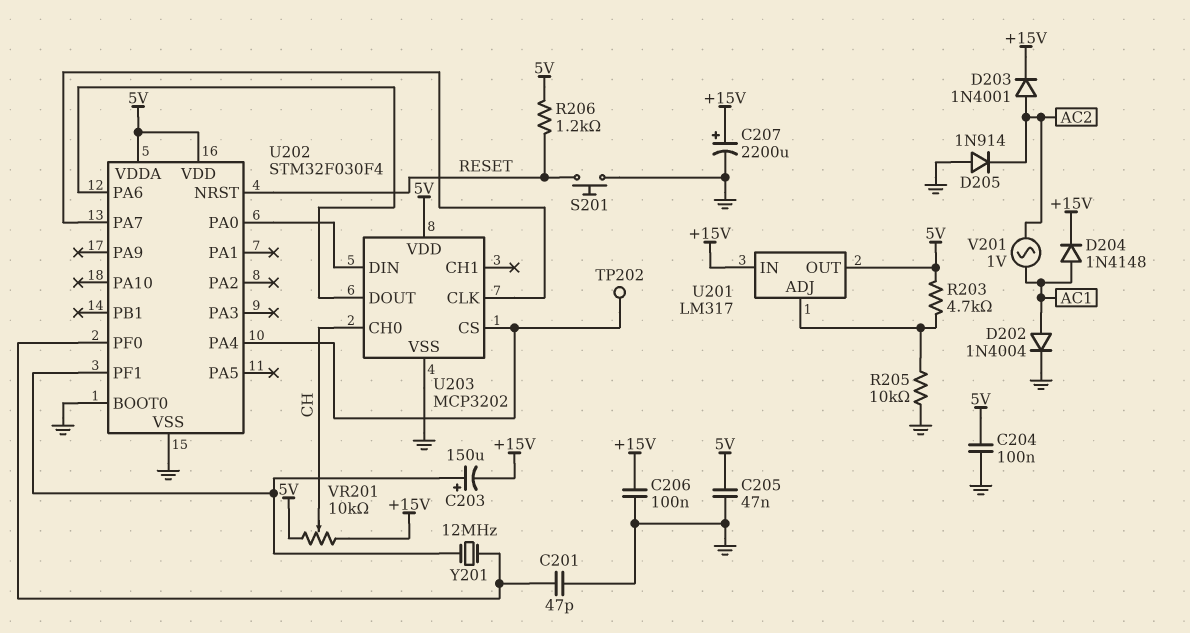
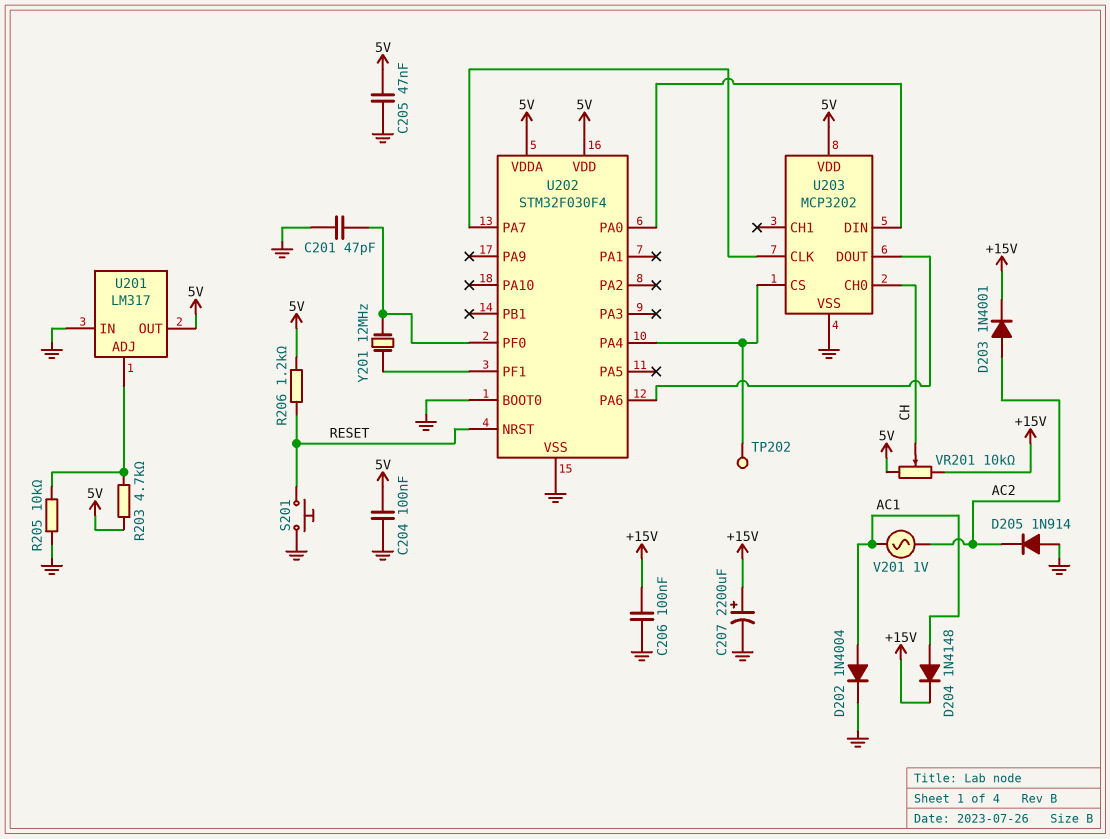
C203: 150uF (plus U202/PF1, minus +15V) -> none
U201 pin IN: +15V -> GND

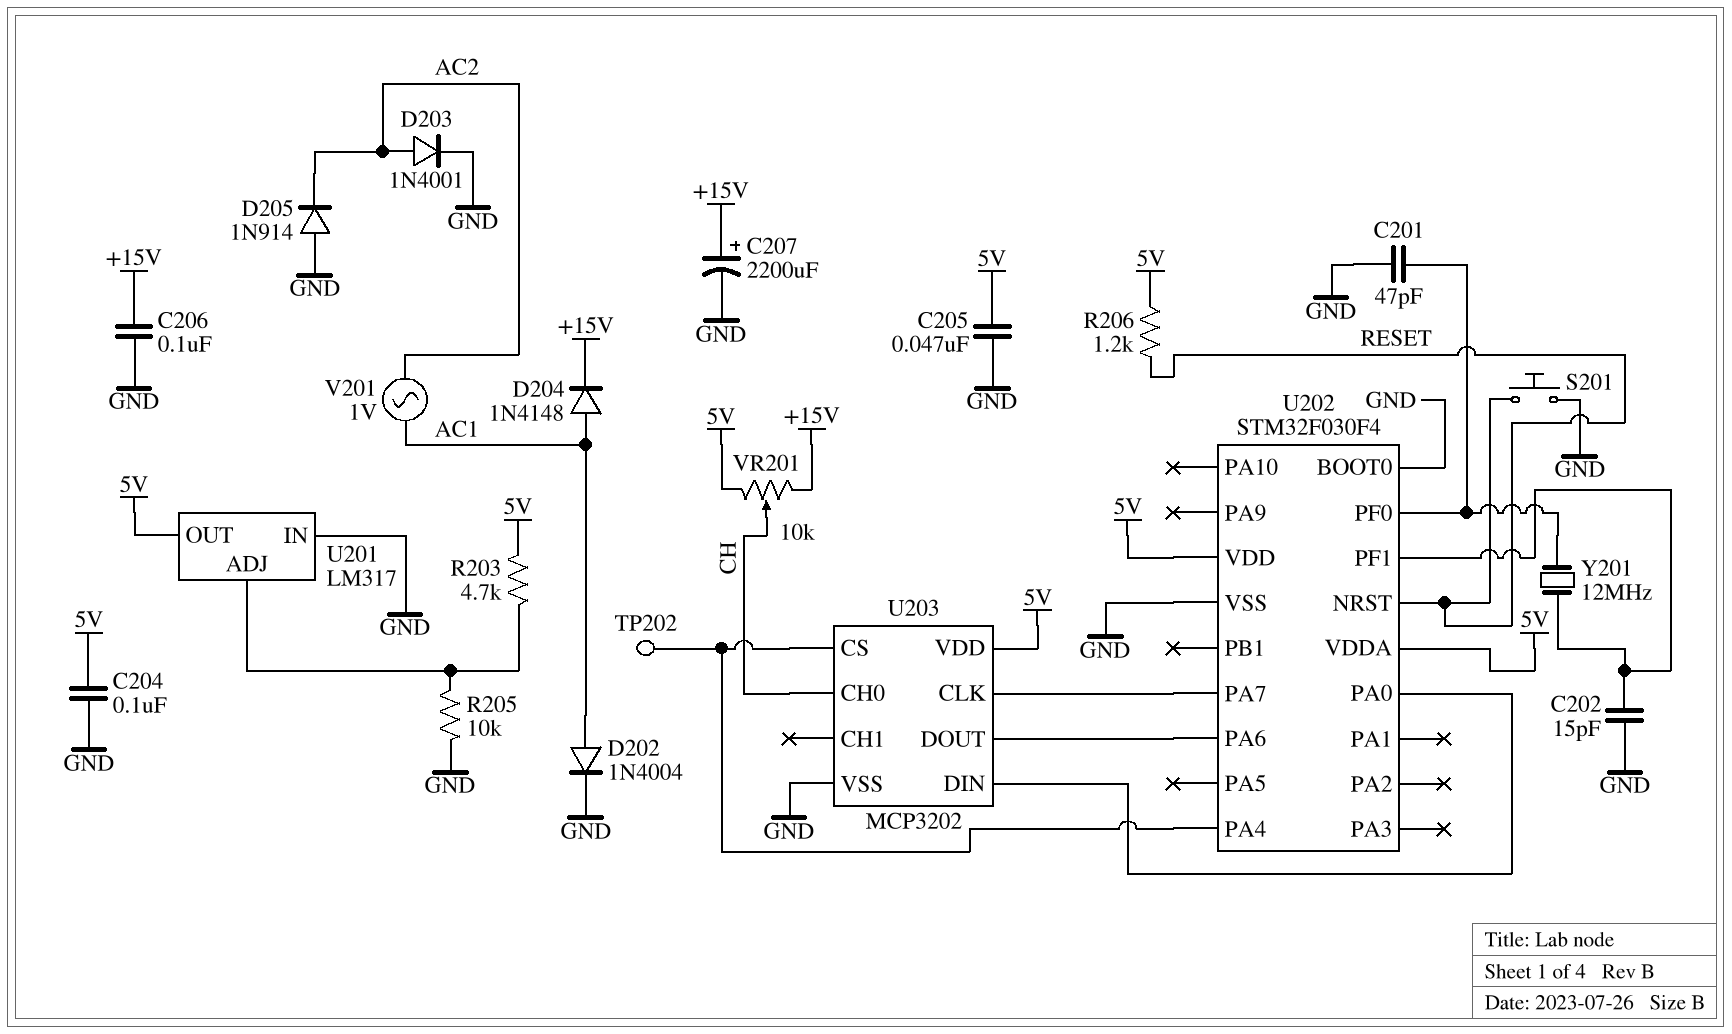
C202: none -> 15pF (GND, U202/PF1)
D203: diode 1N4001 (A AC2, K +15V) -> diode 1N4001 (A AC2, K GND)

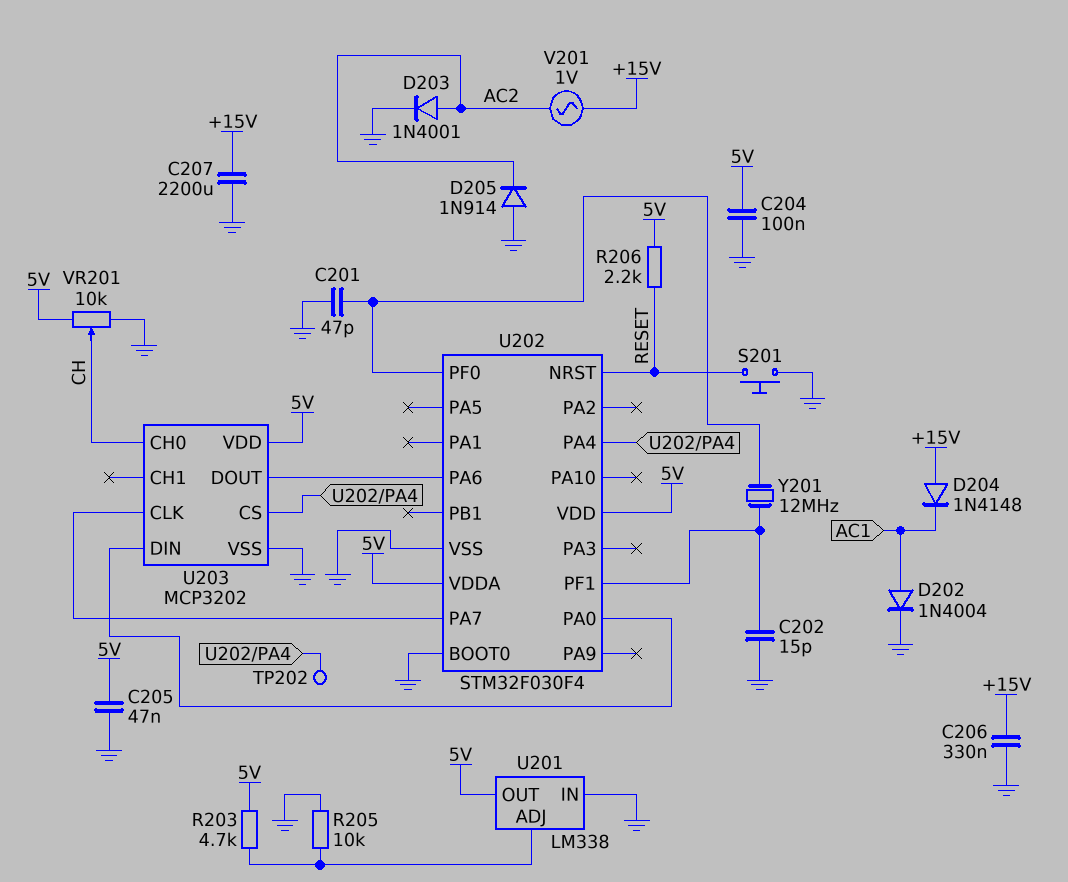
C206: 100nF (+15V, GND) -> 330nF (+15V, GND)
C207: 2200uF (plus +15V, minus GND) -> 2200uF (+15V, GND)
D204: diode 1N4148 (A AC1, K +15V) -> diode 1N4148 (A +15V, K AC1)
R206: 1.2k (5V, RESET) -> 2.2k (5V, RESET)
U201: LM317 -> LM338
V201: AC 1V (AC1, AC2) -> AC 1V (+15V, AC2)
VR201: 10k (+15V, 5V, wiper CH) -> 10k (5V, GND, wiper CH)

